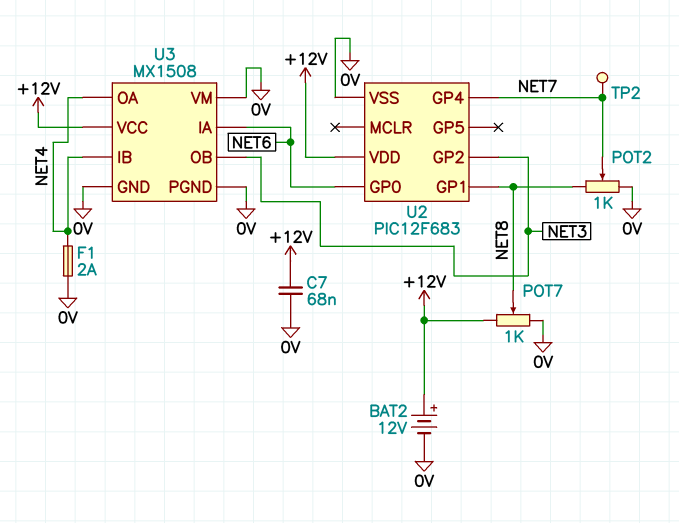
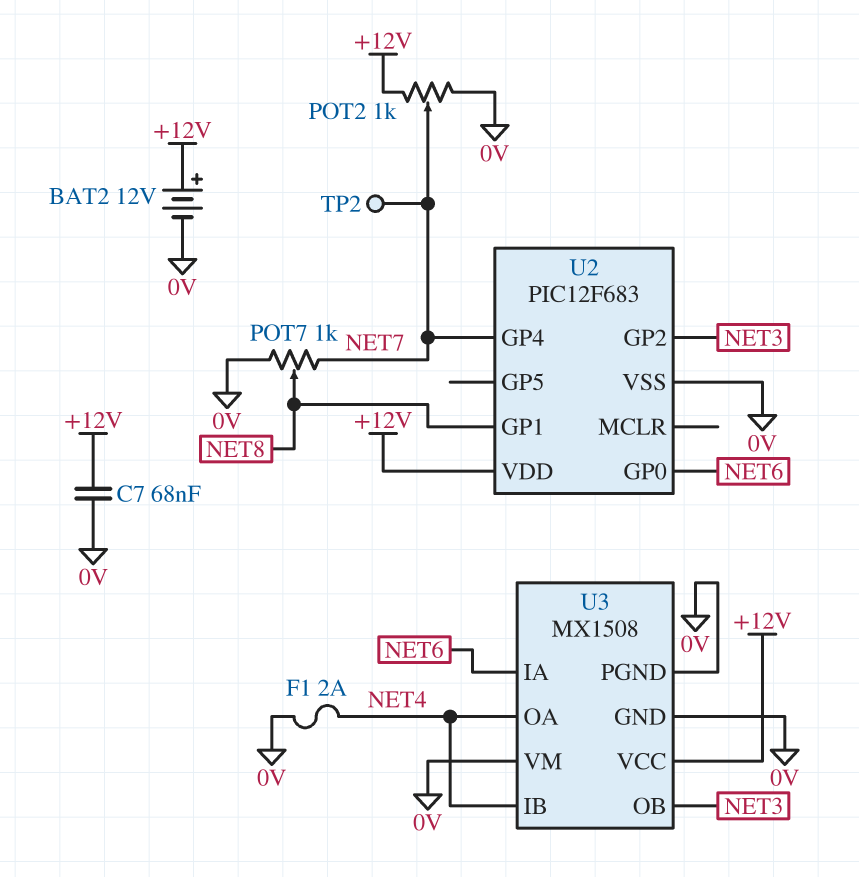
POT2: 1k (0V, NET8, wiper NET7) -> 1k (+12V, 0V, wiper NET7)
POT7: 1k (+12V, 0V, wiper NET8) -> 1k (0V, NET7, wiper NET8)

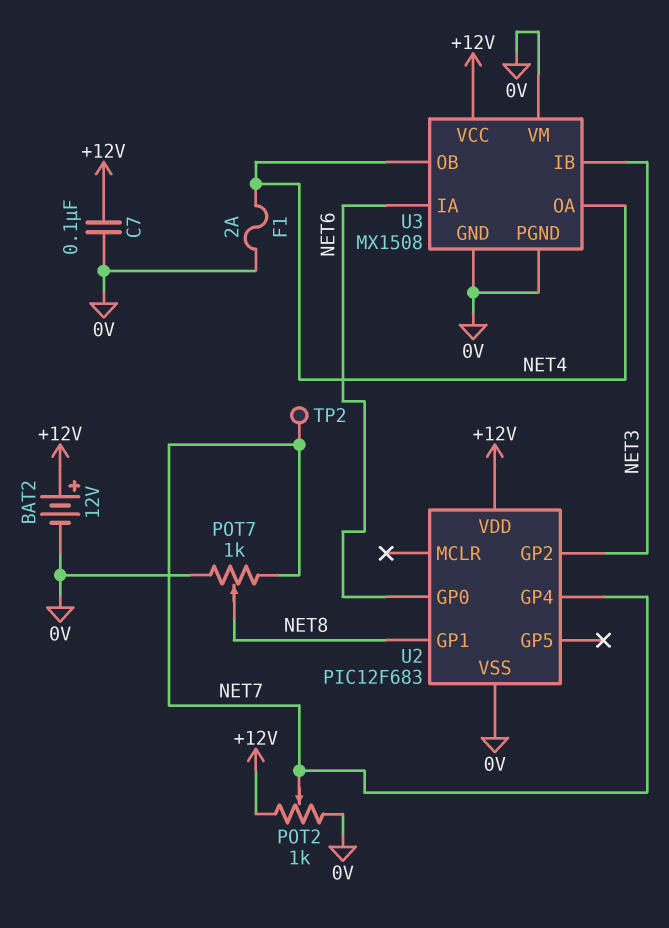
C7: 68nF (+12V, 0V) -> 100nF (+12V, 0V)
U3 pin IB: NET4 -> NET3
U3 pin OB: NET3 -> NET4

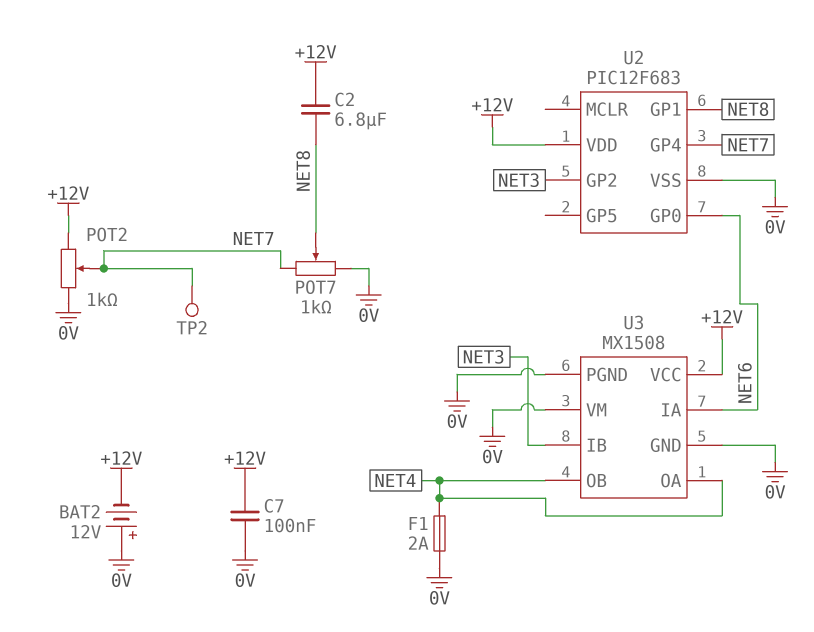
BAT2: 12V (plus +12V, minus 0V) -> 12V (plus 0V, minus +12V)
C2: none -> 6.8uF (+12V, NET8)

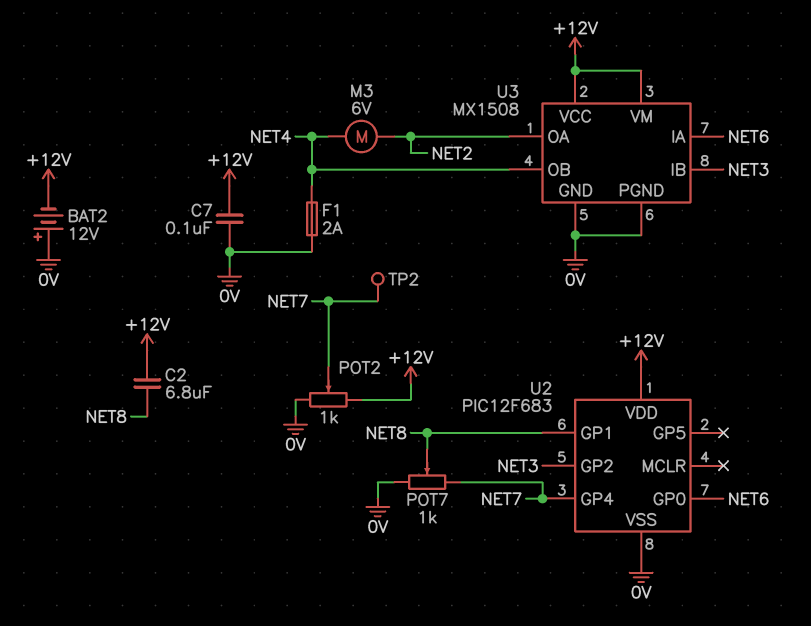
M3: none -> motor 6V (NET2, NET4)
U3 pin OA: NET4 -> NET2
U3 pin VM: 0V -> +12V

